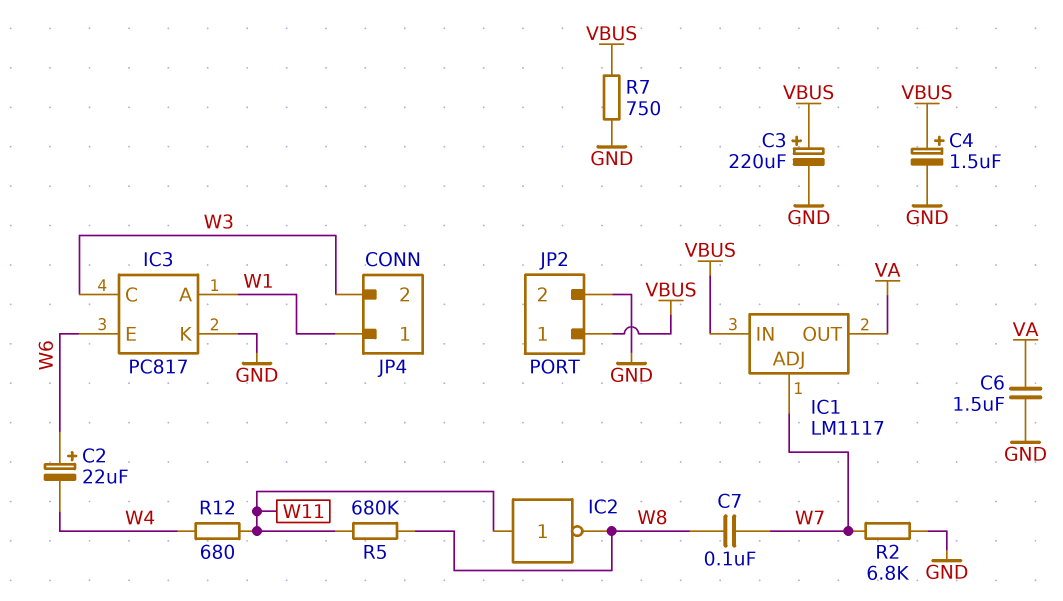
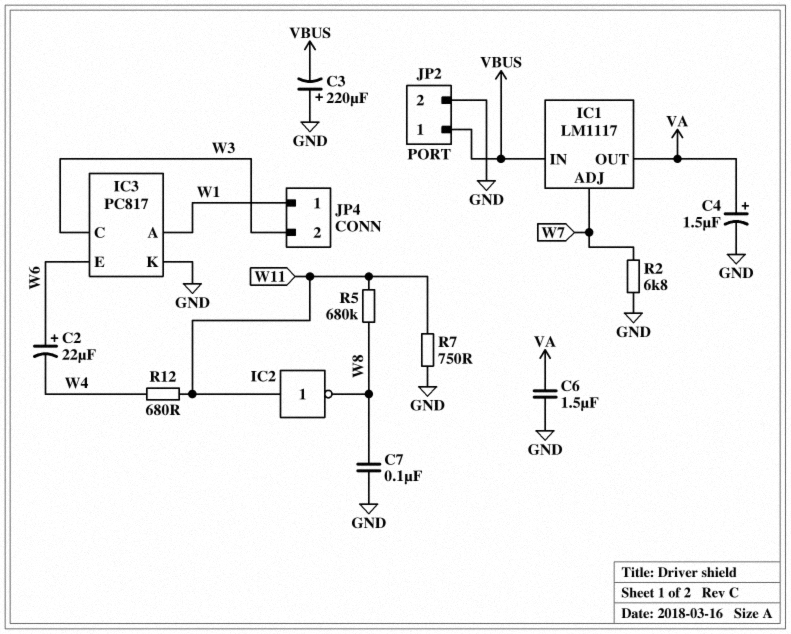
C3: 220uF (plus VBUS, minus GND) -> 220uF (plus GND, minus VBUS)
C4: 1.5uF (plus VBUS, minus GND) -> 1.5uF (plus VA, minus GND)
C7: 100nF (W7, W8) -> 100nF (GND, W8)
R7: 750 (GND, VBUS) -> 750 (GND, W11)

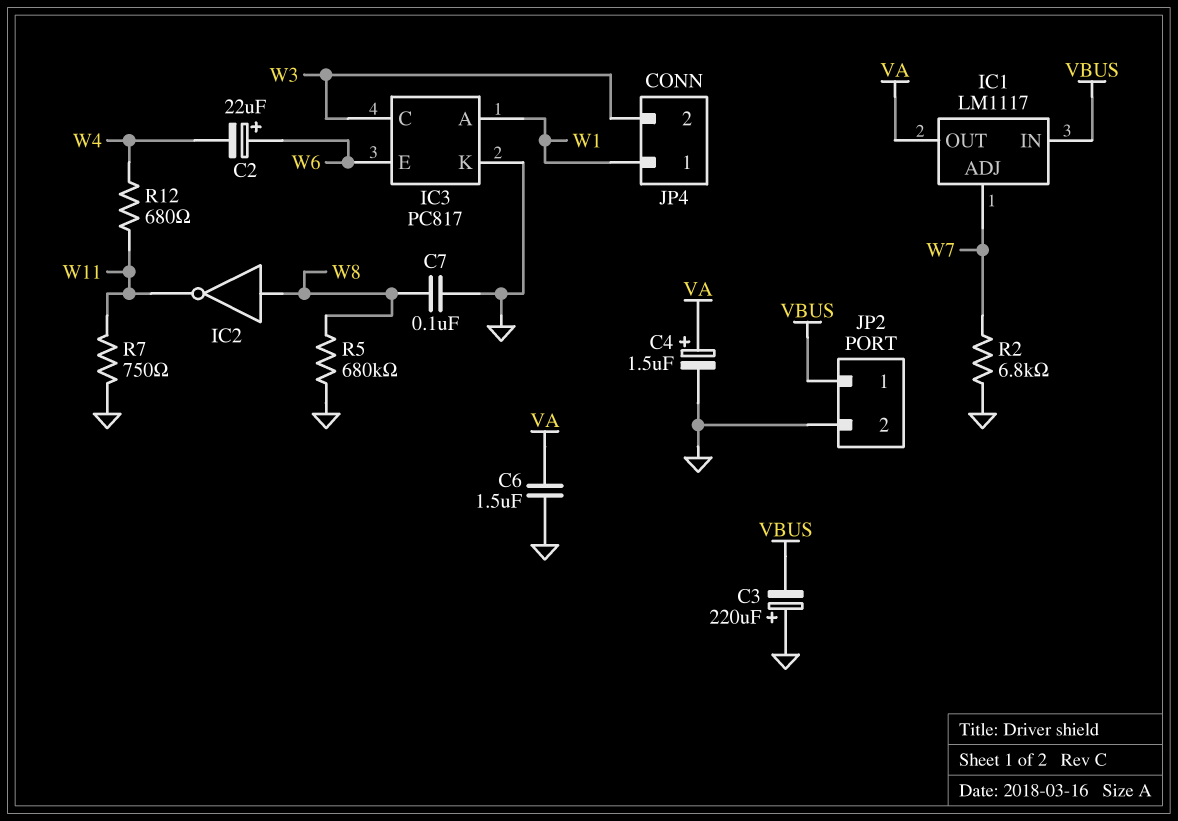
IC2: NOT (in W11, out W8) -> NOT (in W8, out W11)
R5: 680k (W8, W11) -> 680k (GND, W8)

